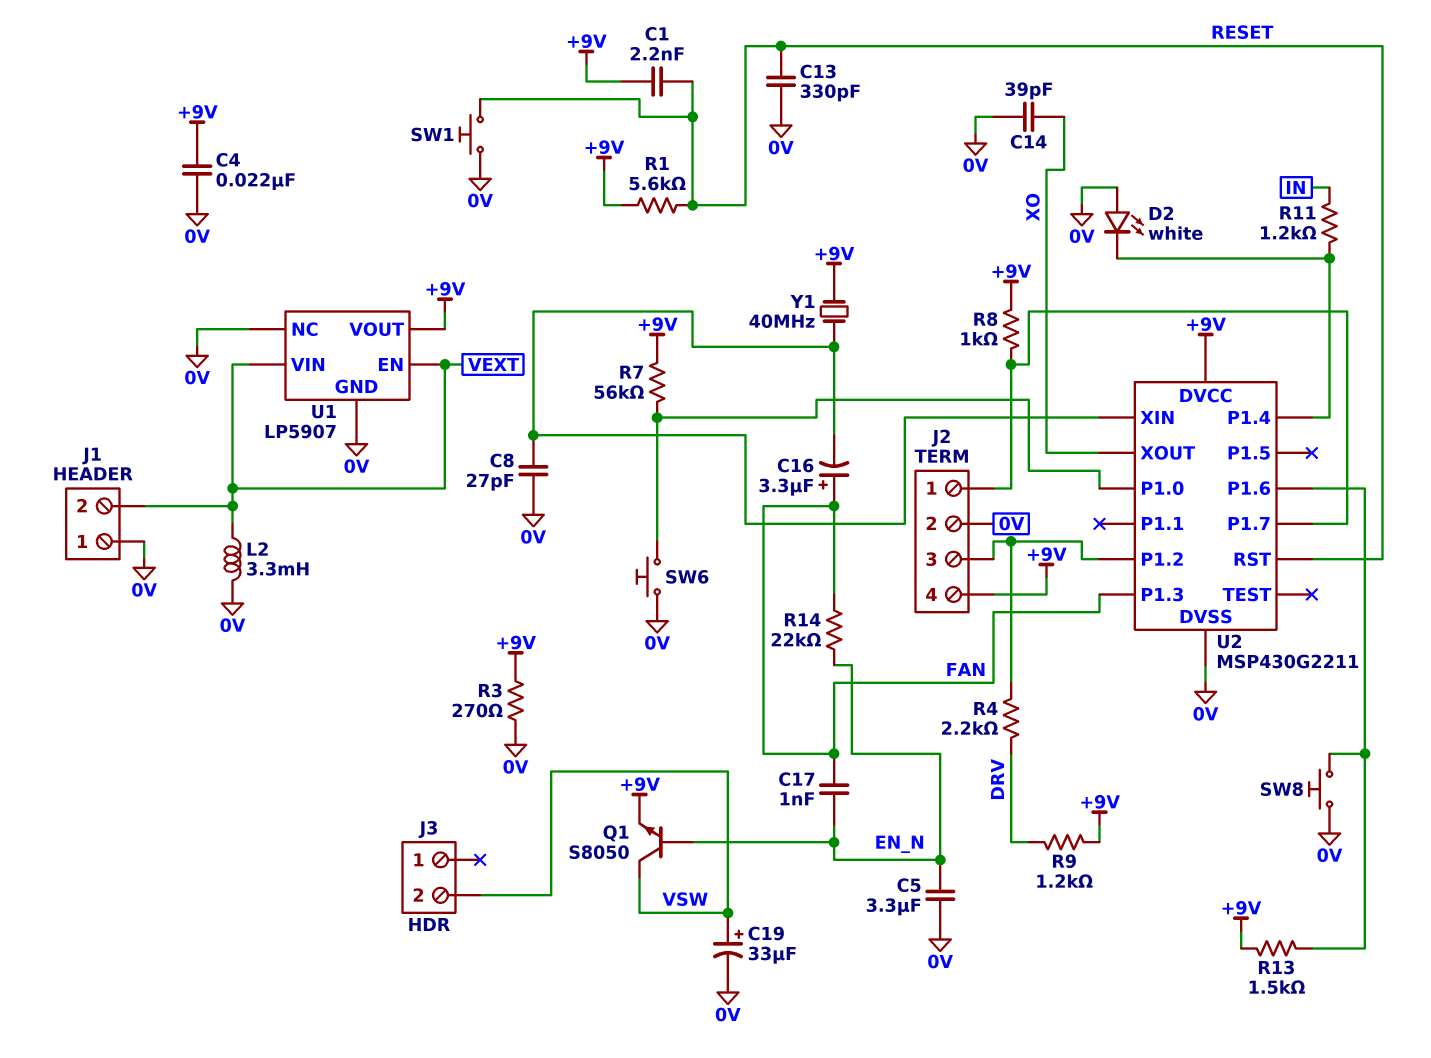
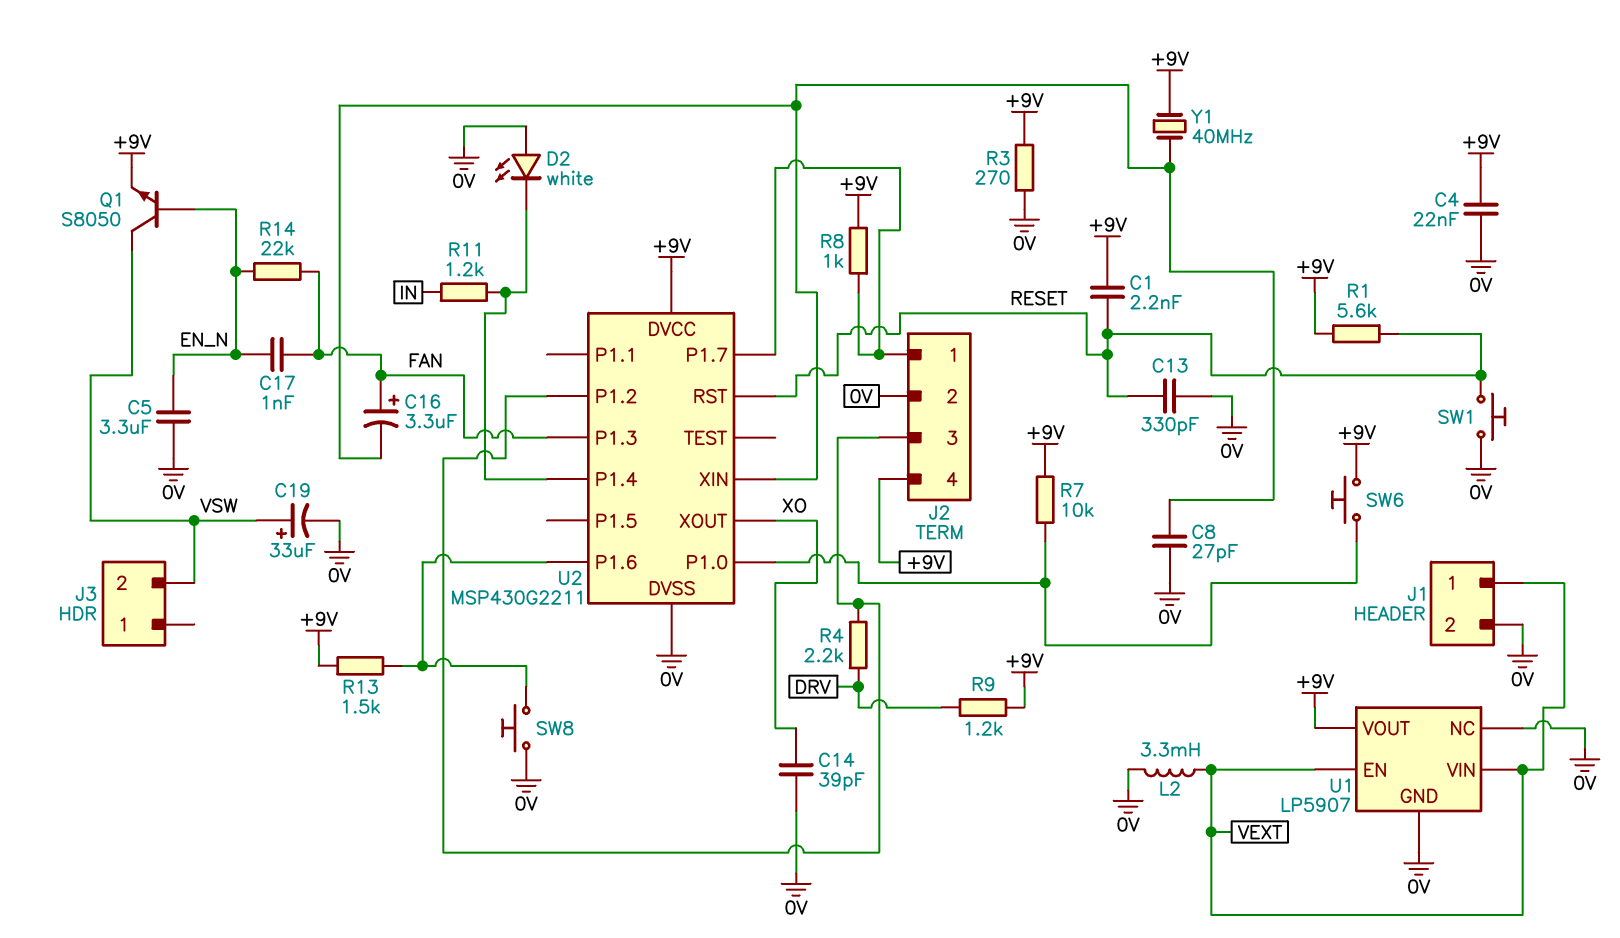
J1 pin 1: 0V -> VEXT
J1 pin 2: VEXT -> 0V
R7: 56k (+9V, U2/P1.0) -> 10k (+9V, U2/P1.0)
SW6: button (0V, U2/P1.0) -> button (+9V, U2/P1.0)

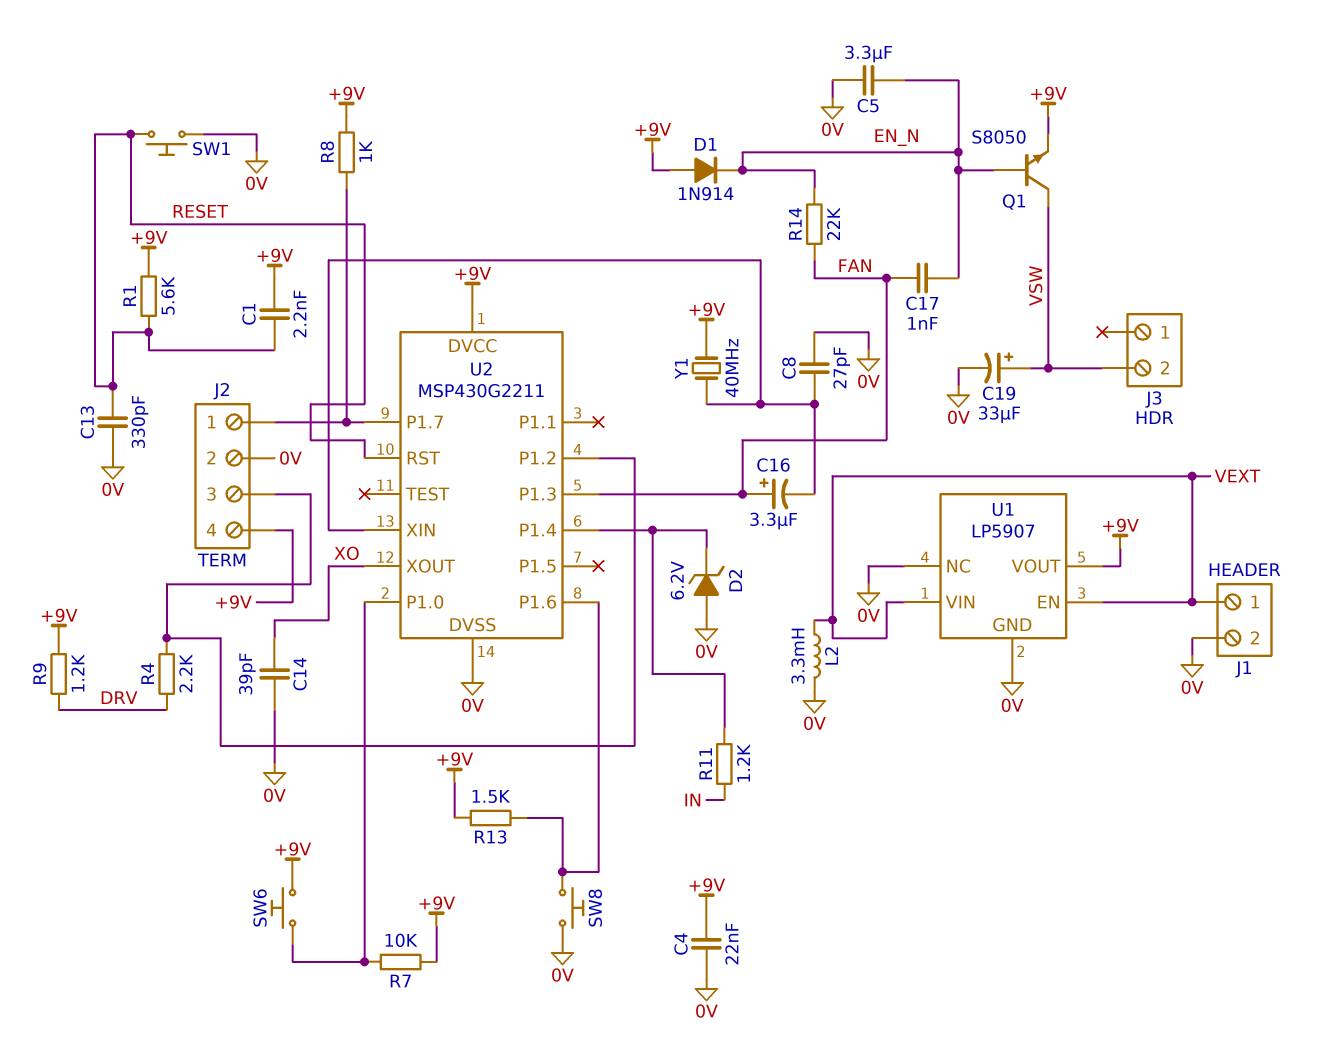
D1: none -> diode 1N914 (A +9V, K EN_N)
D2: LED white (A 0V, K U2/P1.4) -> zener 6.2V (A 0V, K U2/P1.4)
R3: 270 (+9V, 0V) -> none

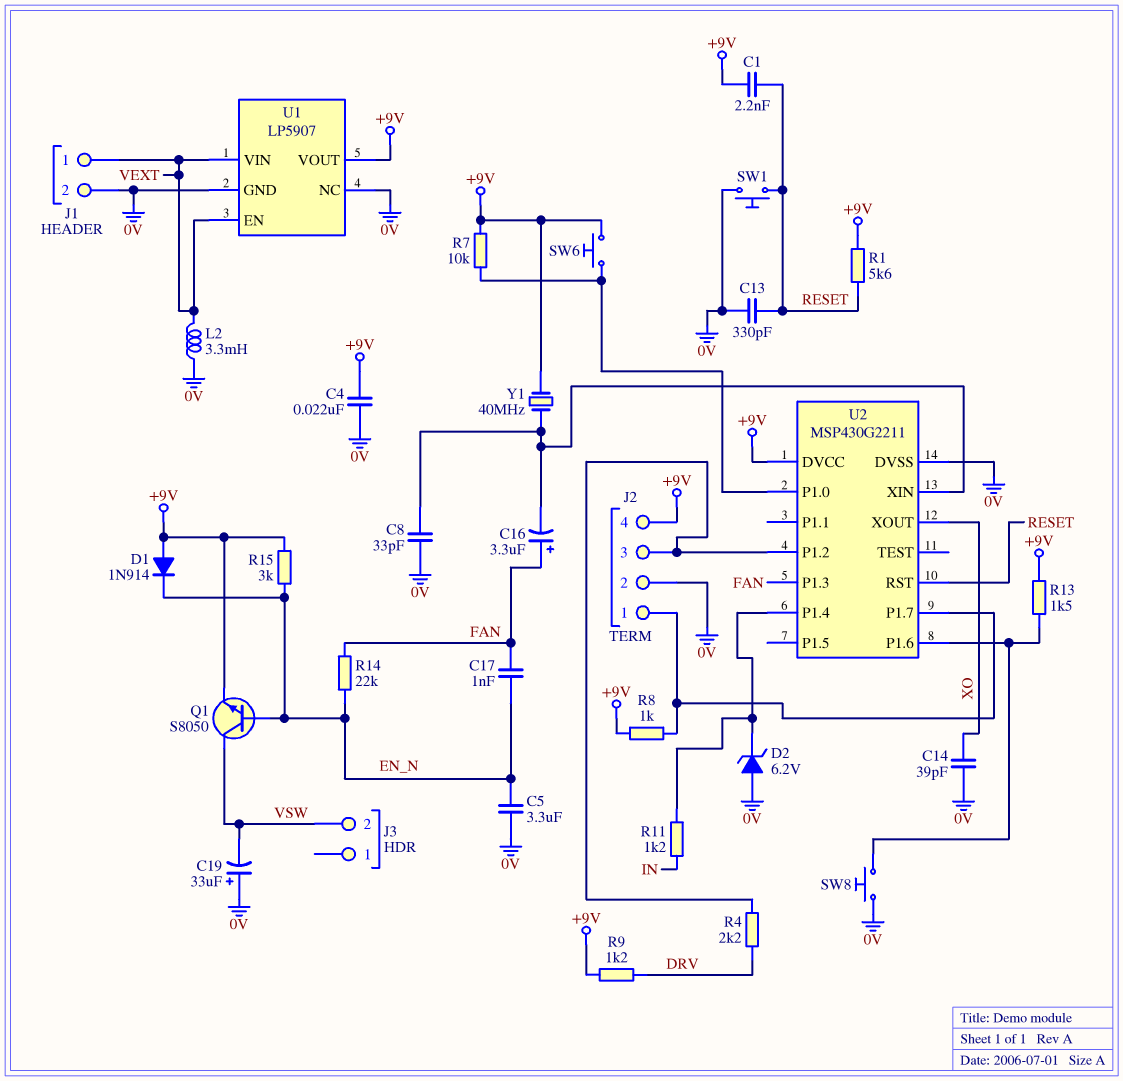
C8: 27pF (0V, U2/XIN) -> 33pF (0V, U2/XIN)
C19: 33uF (plus VSW, minus 0V) -> 33uF (plus 0V, minus VSW)
R15: none -> 3k (+9V, EN_N)

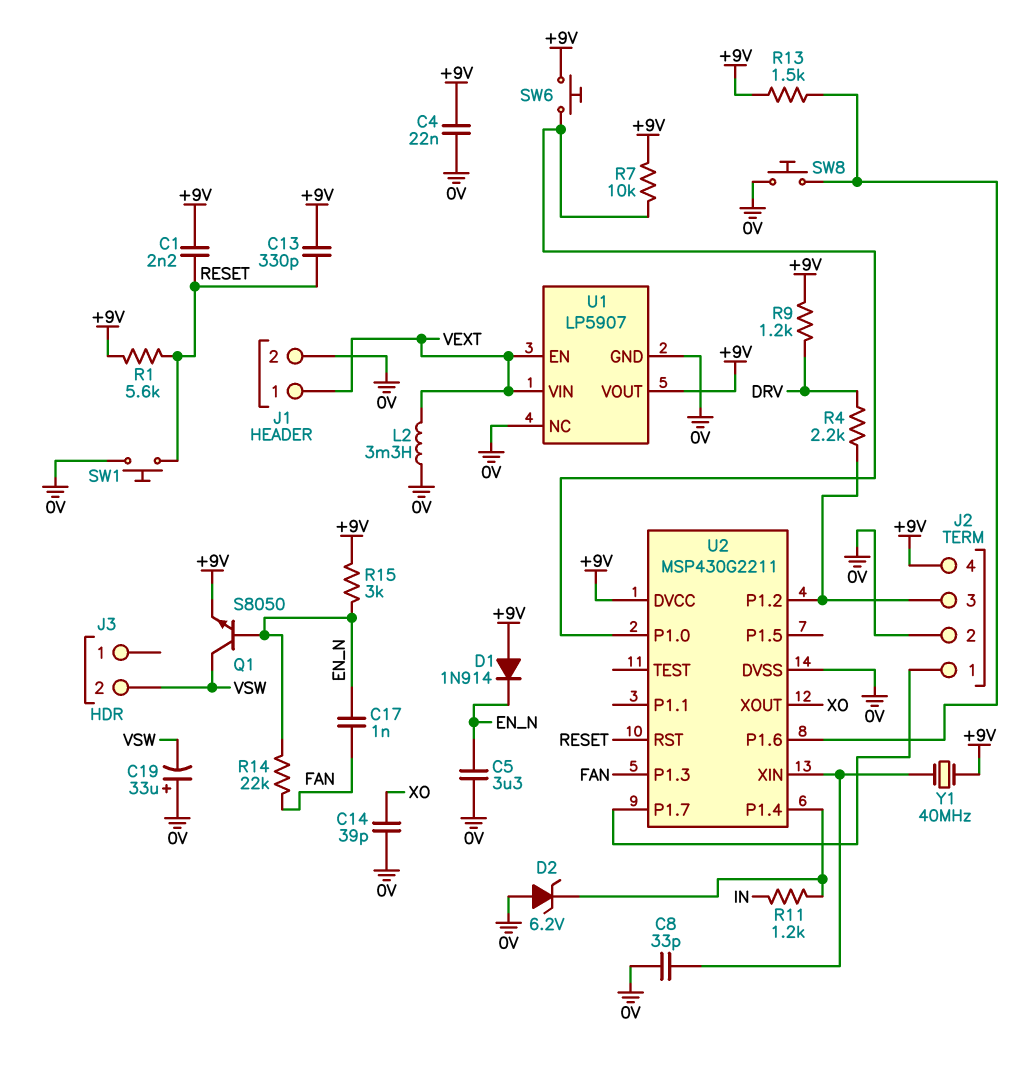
C13: 330pF (0V, RESET) -> 330pF (+9V, RESET)
C16: 3.3uF (plus FAN, minus U2/XIN) -> none
R8: 1k (+9V, J2/1) -> none

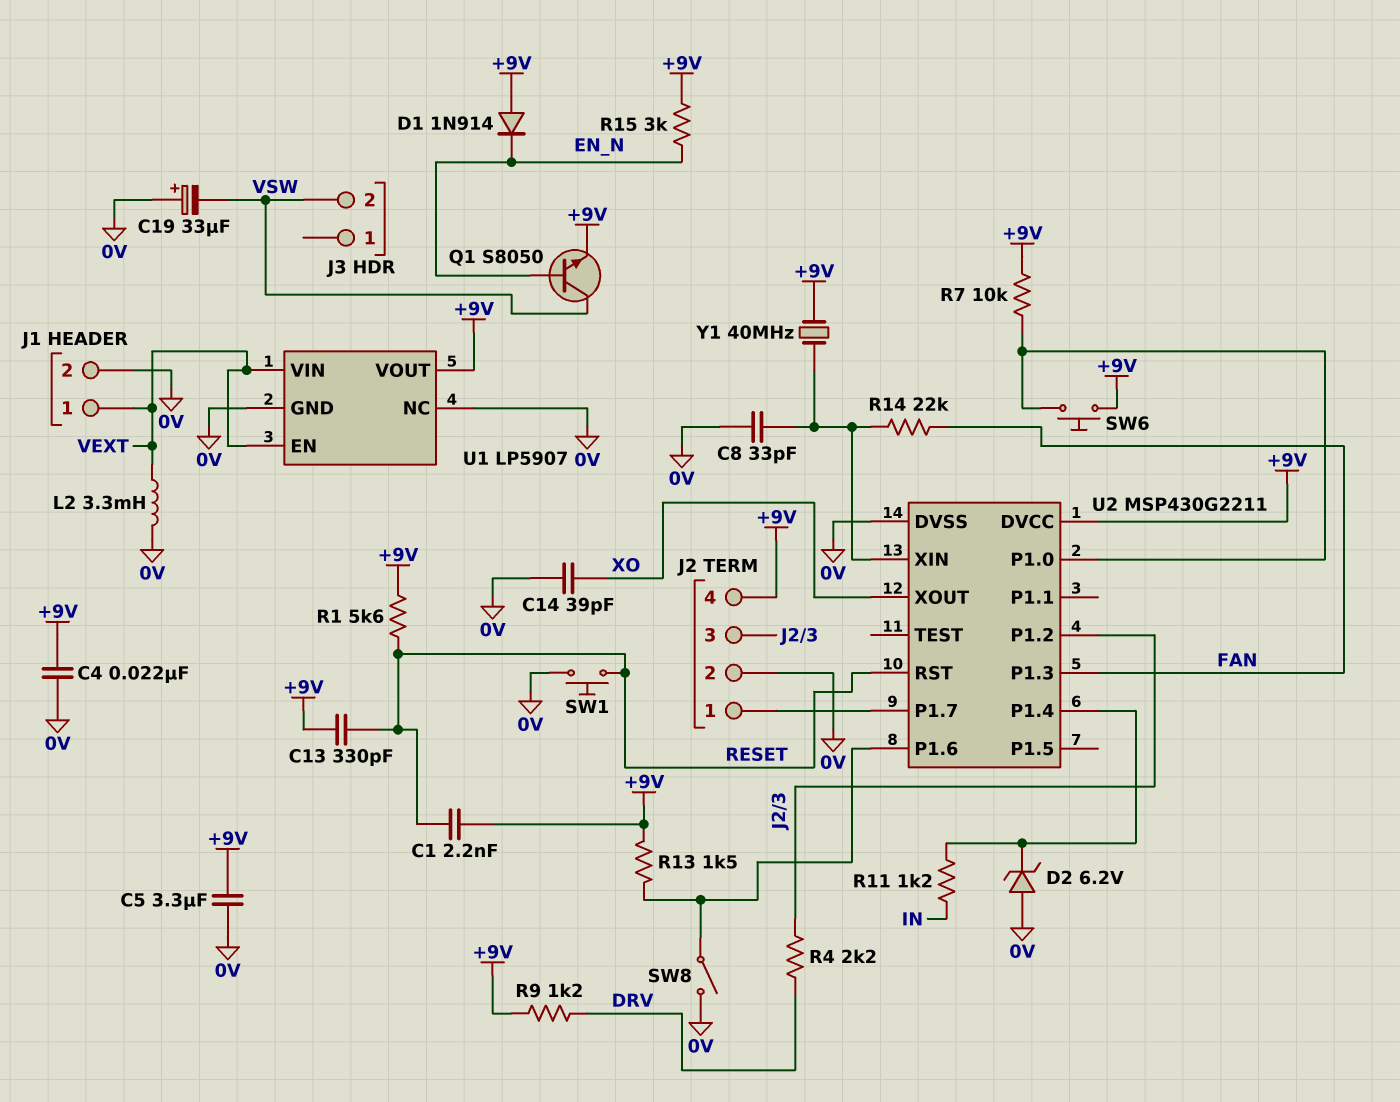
C5: 3.3uF (0V, EN_N) -> 3.3uF (+9V, 0V)
C17: 1nF (EN_N, FAN) -> none
R14: 22k (EN_N, FAN) -> 22k (FAN, U2/XIN)
SW8: button (0V, U2/P1.6) -> switch (0V, U2/P1.6)

